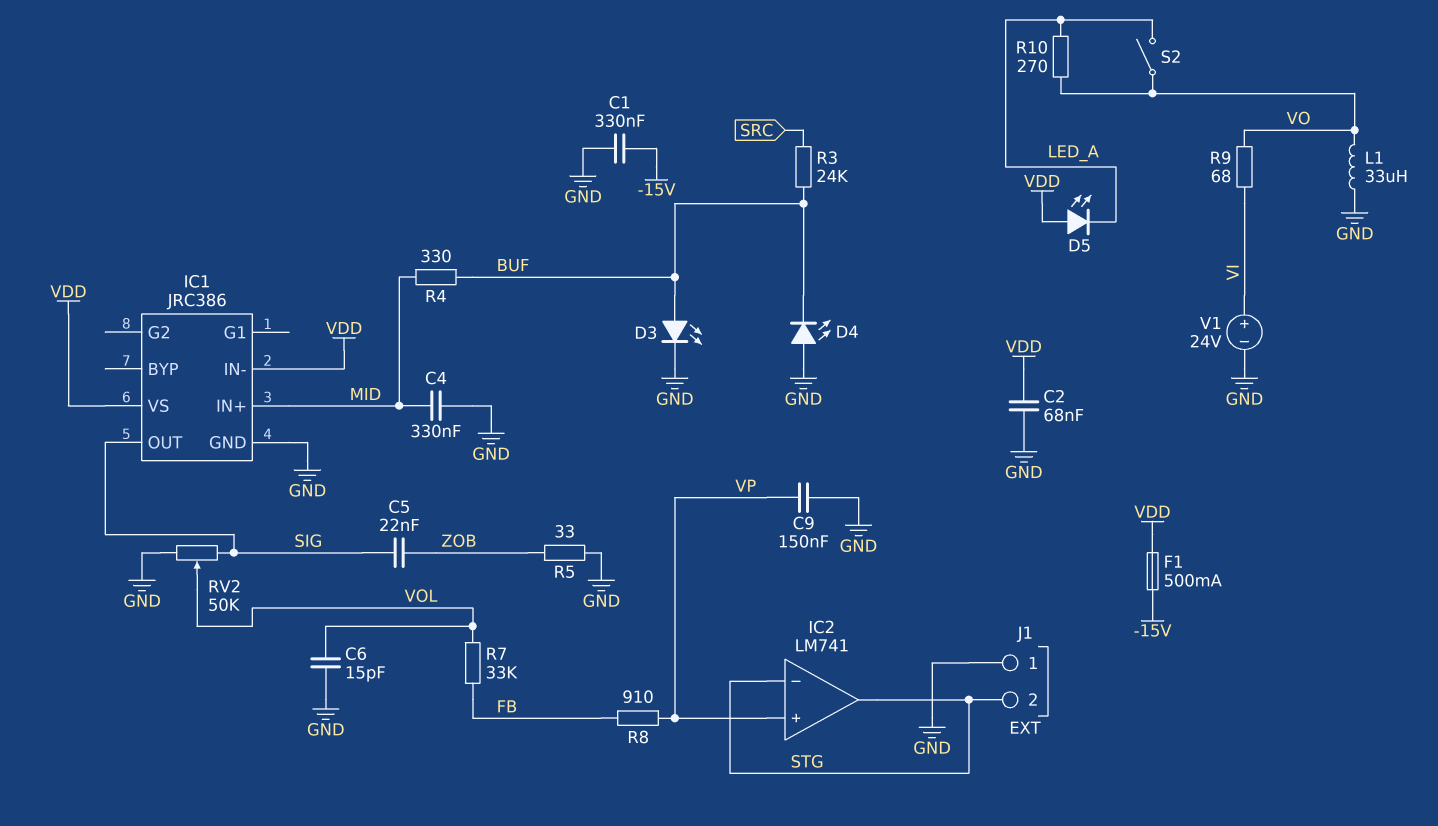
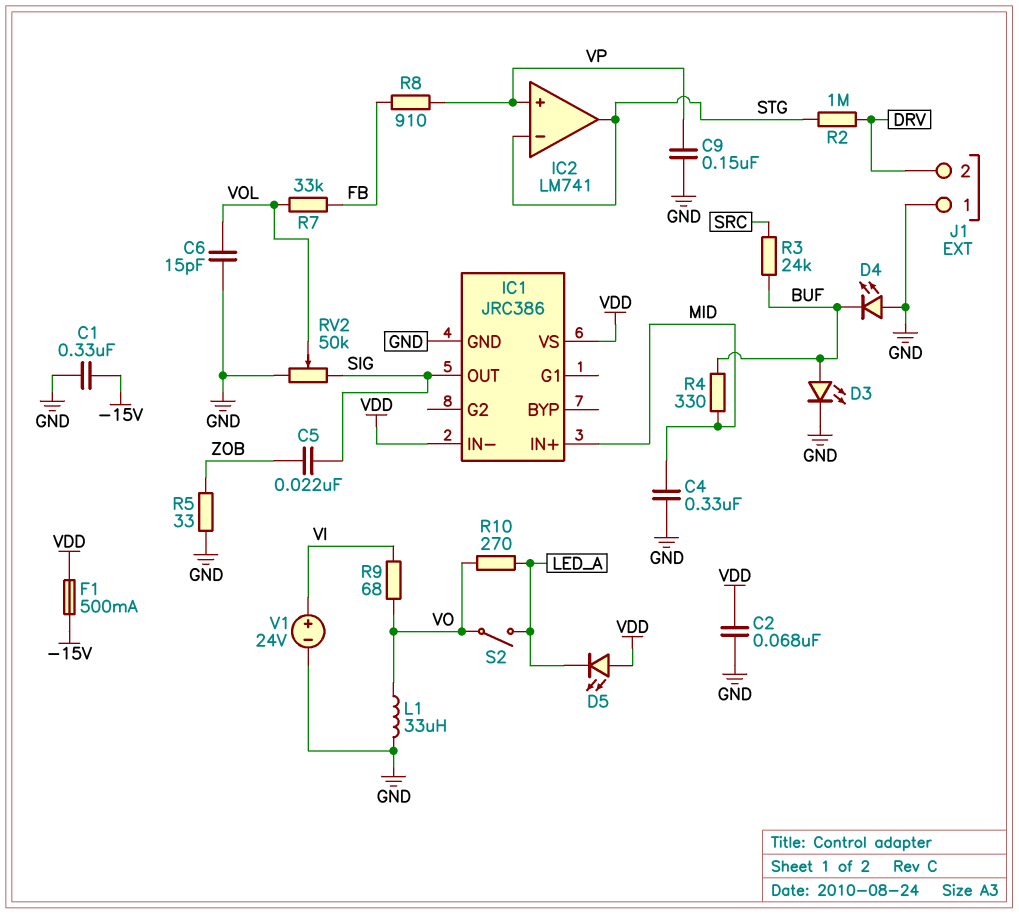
J1 pin 2: STG -> DRV
R2: none -> 1M (DRV, STG)

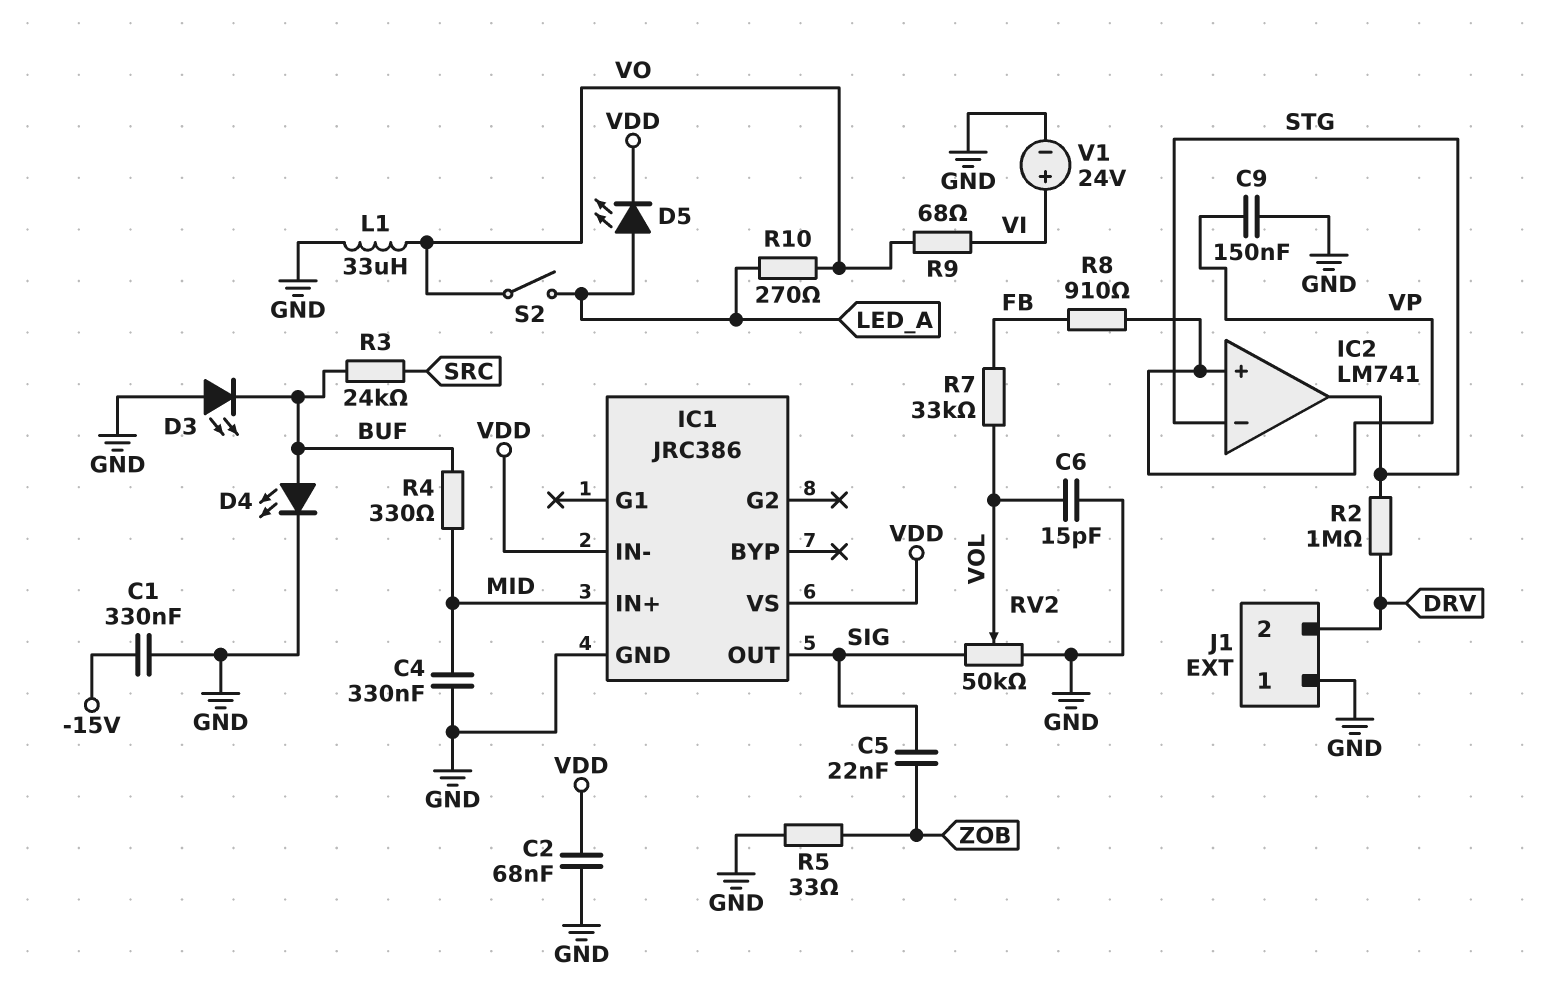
D3: LED (A BUF, K GND) -> LED (A GND, K BUF)
D4: LED (A GND, K BUF) -> LED (A BUF, K GND)
D5: LED (A VDD, K LED_A) -> LED (A LED_A, K VDD)
F1: 500mA (-15V, VDD) -> none

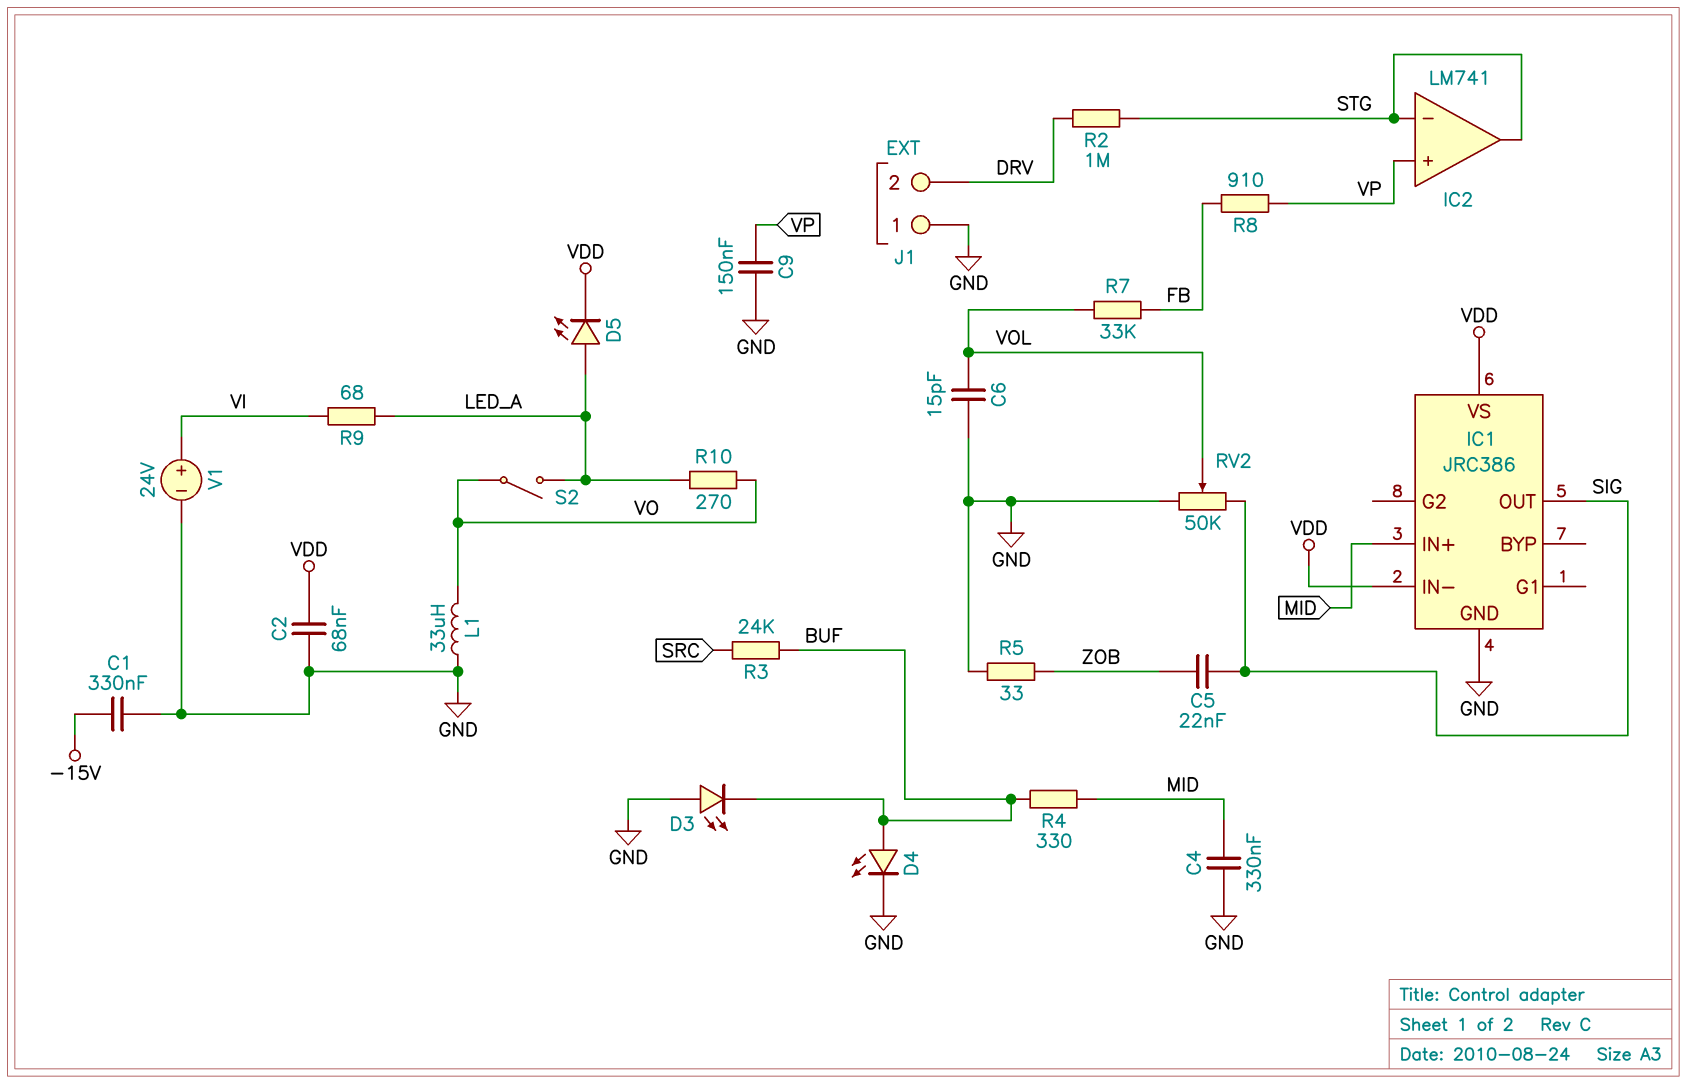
R9: 68 (VI, VO) -> 68 (LED_A, VI)

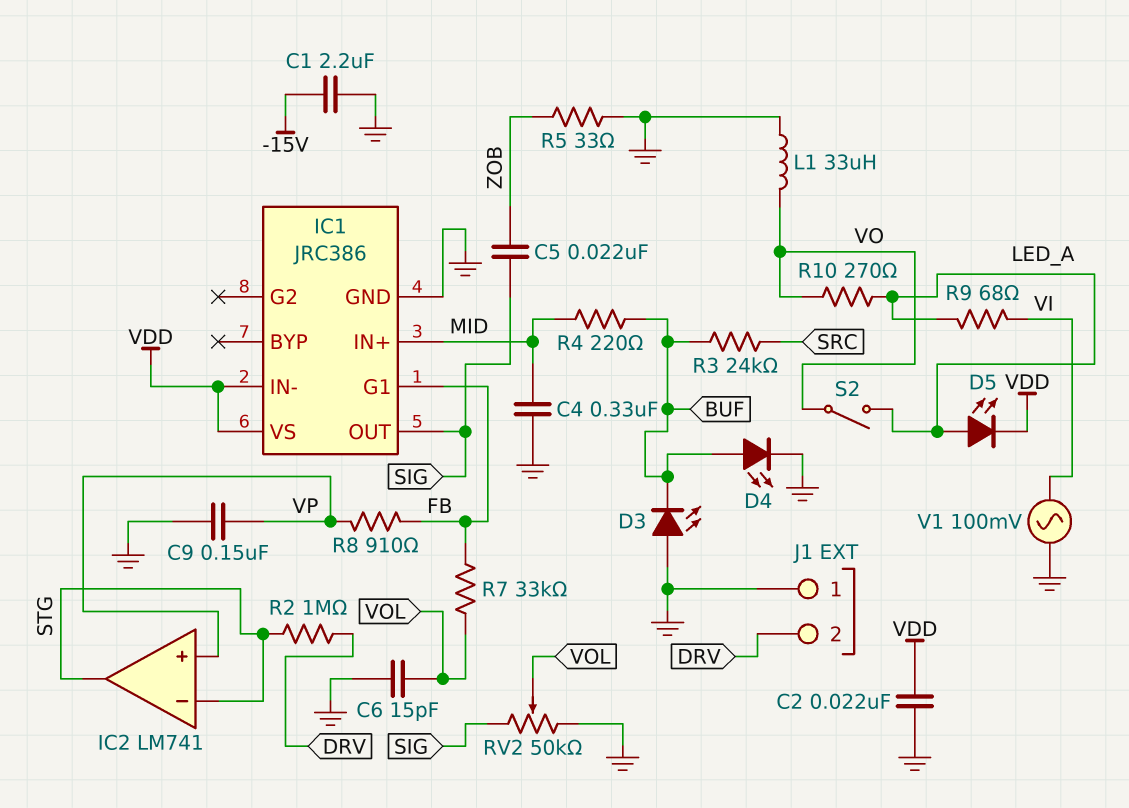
C1: 330nF (-15V, GND) -> 2.2uF (-15V, GND)
C2: 68nF (GND, VDD) -> 22nF (GND, VDD)
IC1 pin G1: none -> FB
R4: 330 (BUF, MID) -> 220 (BUF, MID)
V1: 24V (plus VI, minus GND) -> AC 100mV (GND, VI)

